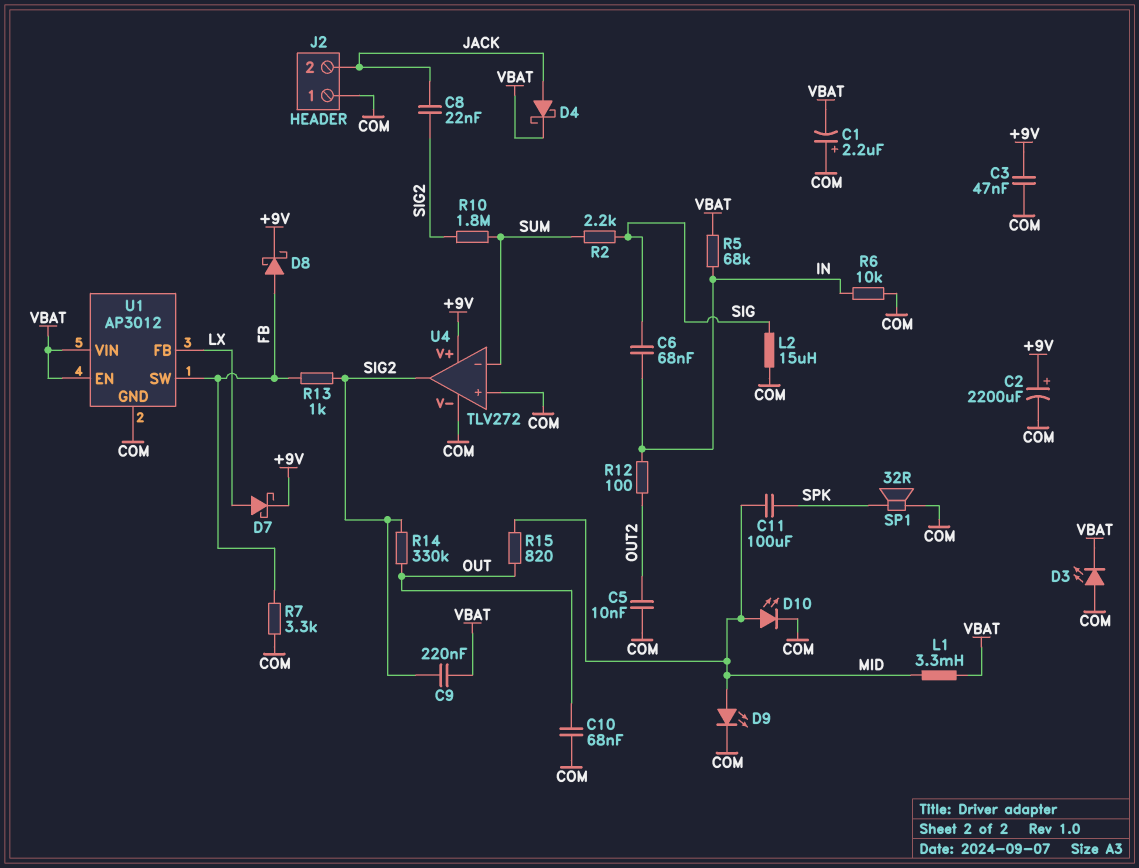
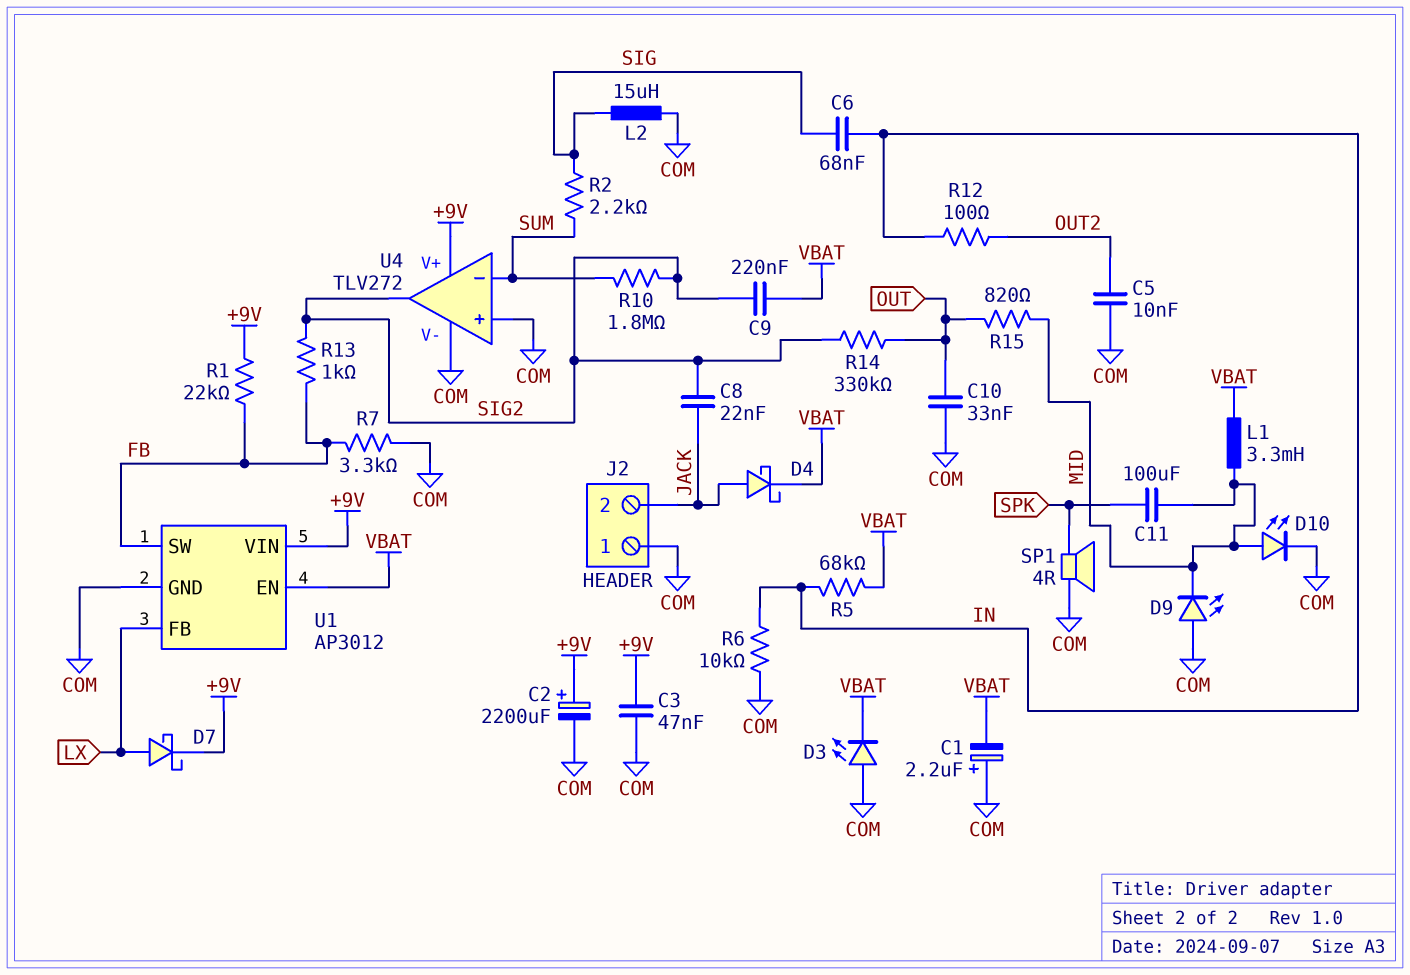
C10: 68nF (COM, OUT) -> 33nF (COM, OUT)
D8: schottky (A FB, K +9V) -> none
D9: LED (A MID, K COM) -> LED (A COM, K MID)
R1: none -> 22k (+9V, FB)
SP1: speaker 32R (COM, SPK) -> speaker 4R (COM, SPK)
U1 pin VIN: VBAT -> +9V

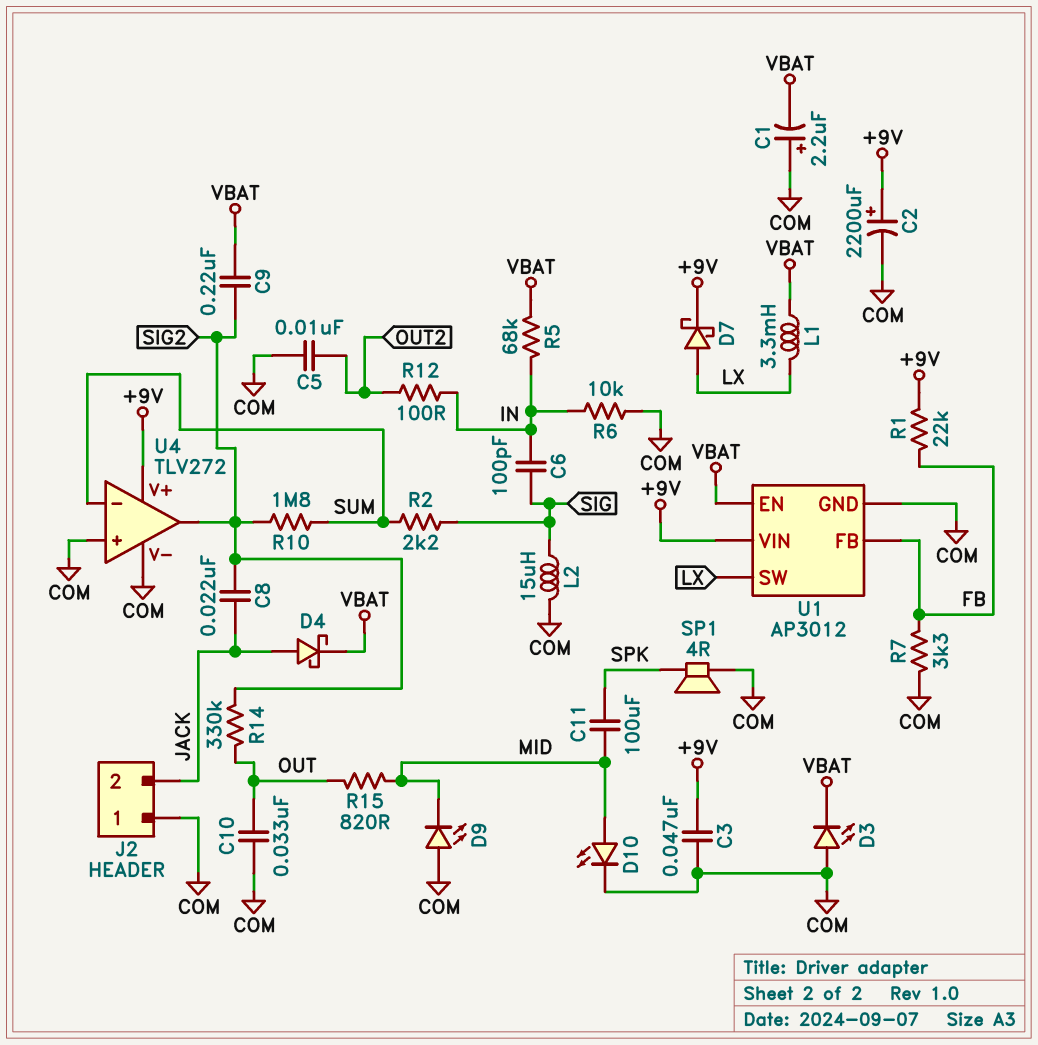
C6: 68nF (IN, SIG) -> 100pF (IN, SIG)
L1: 3.3mH (MID, VBAT) -> 3.3mH (LX, VBAT)
R13: 1k (FB, SIG2) -> none
U1 pin FB: LX -> FB
U1 pin SW: FB -> LX

